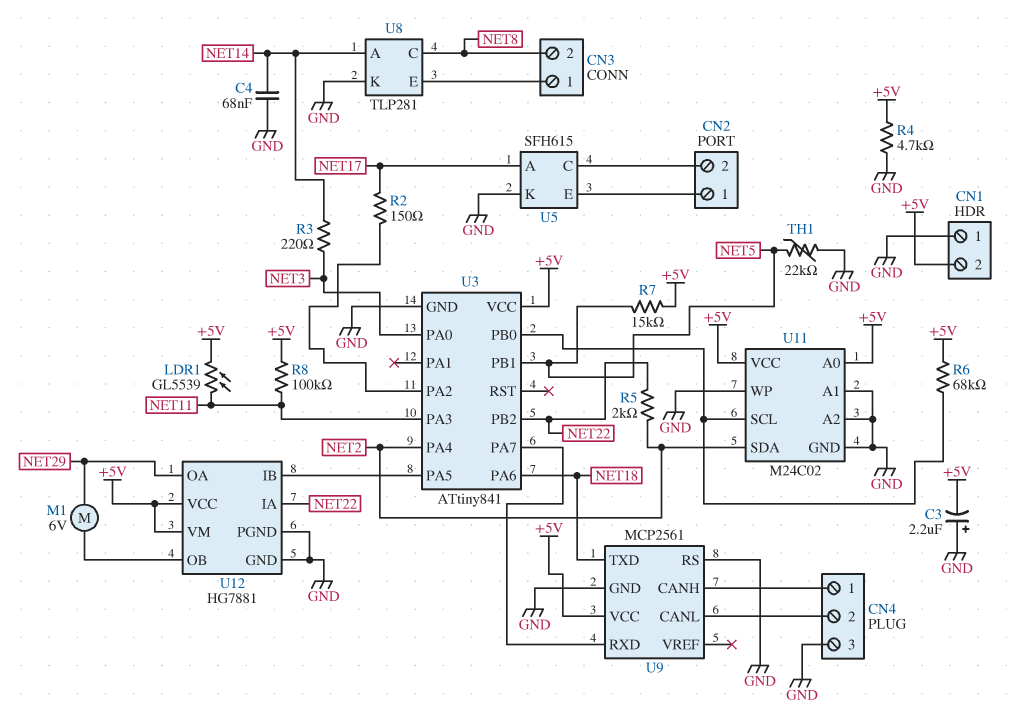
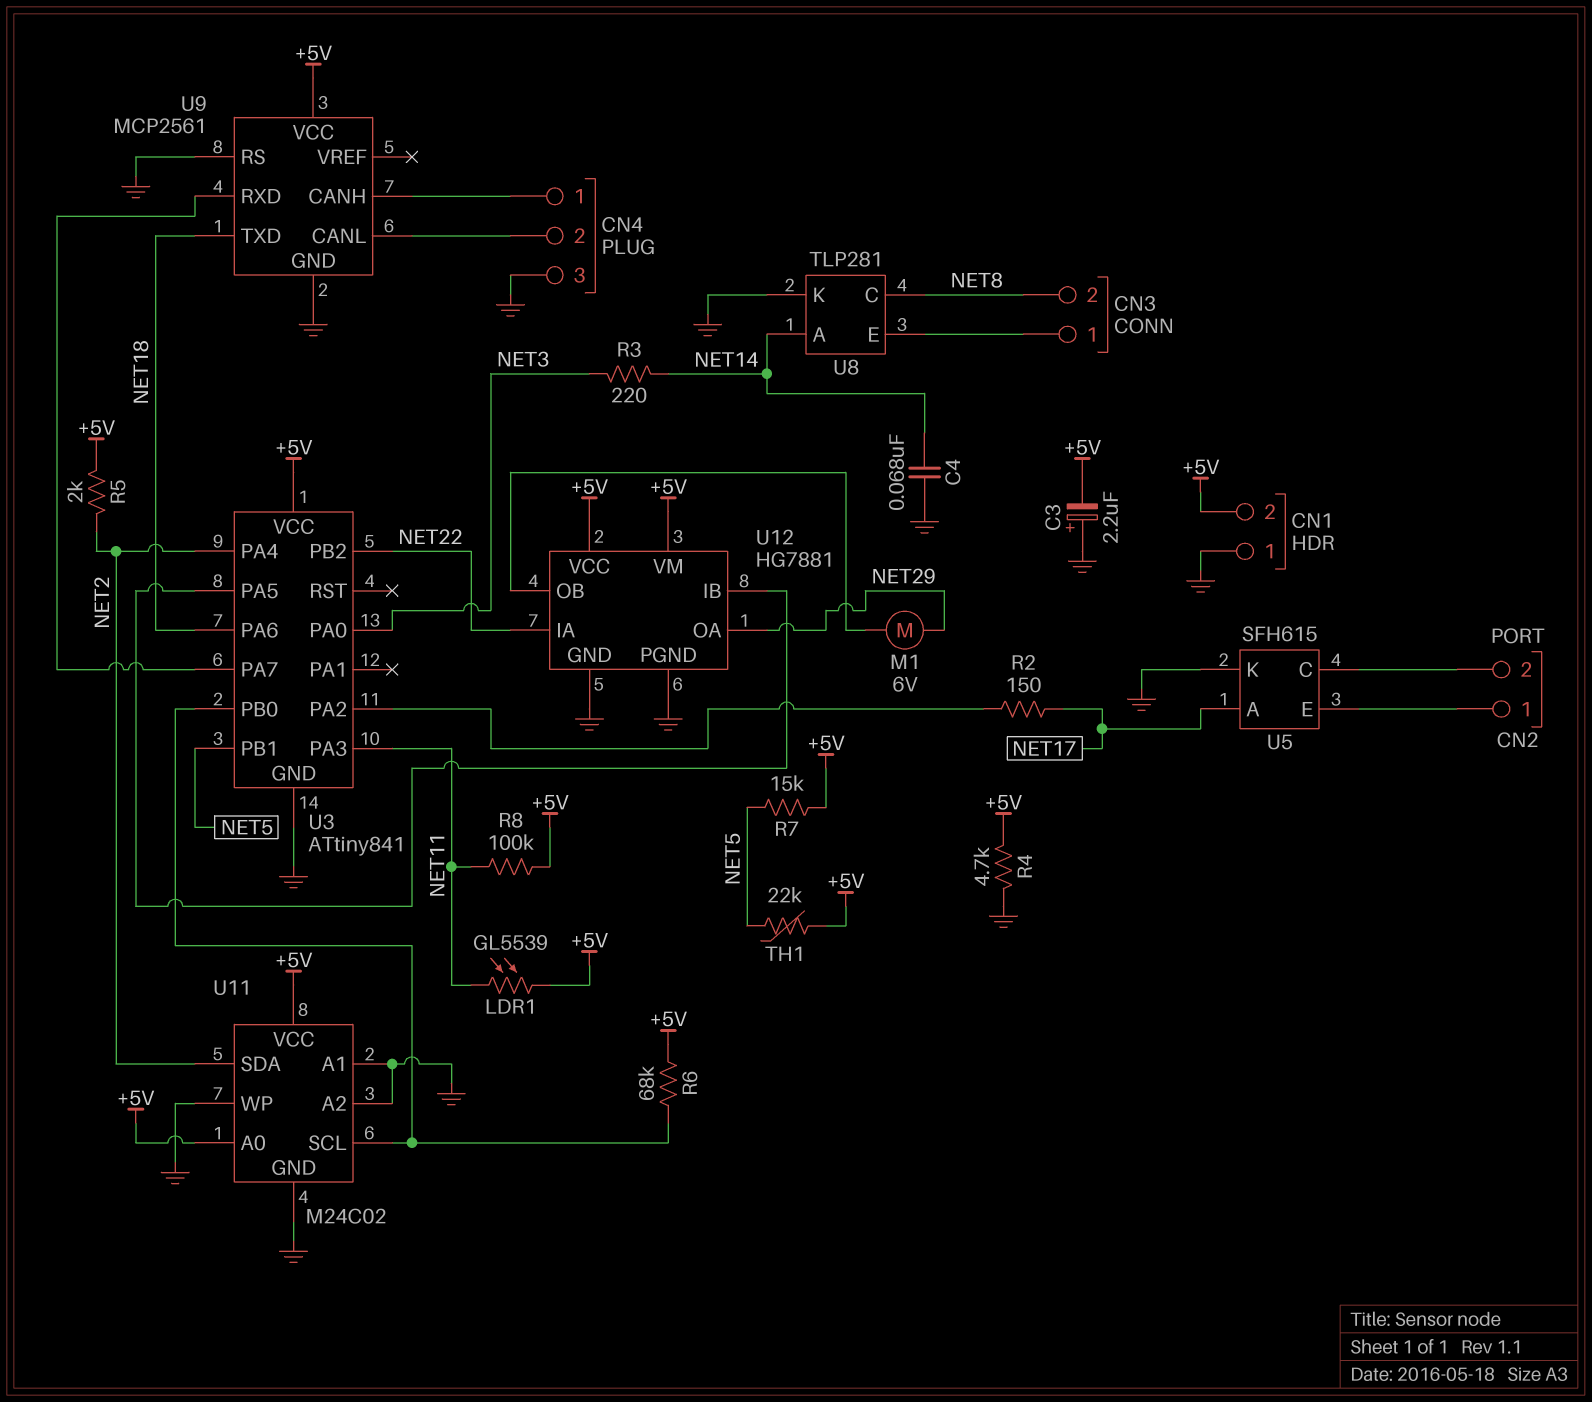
R5: 2k (NET2, NET22) -> 2k (+5V, NET2)
TH1: 22k (GND, NET5) -> 22k (+5V, NET5)

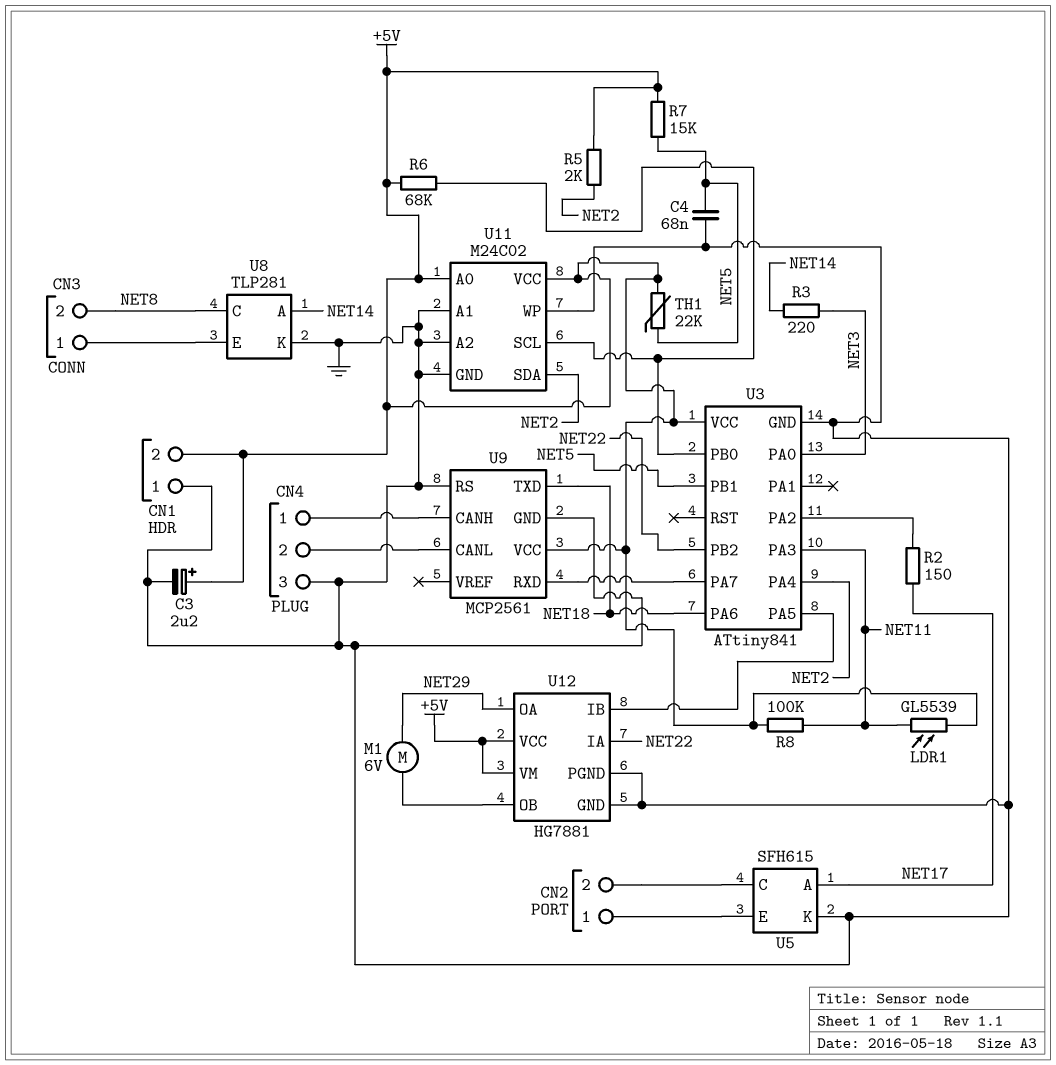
C3: 2.2uF (plus GND, minus +5V) -> 2.2uF (plus +5V, minus GND)
C4: 68nF (GND, NET14) -> 68nF (GND, NET5)
R4: 4.7k (+5V, GND) -> none

